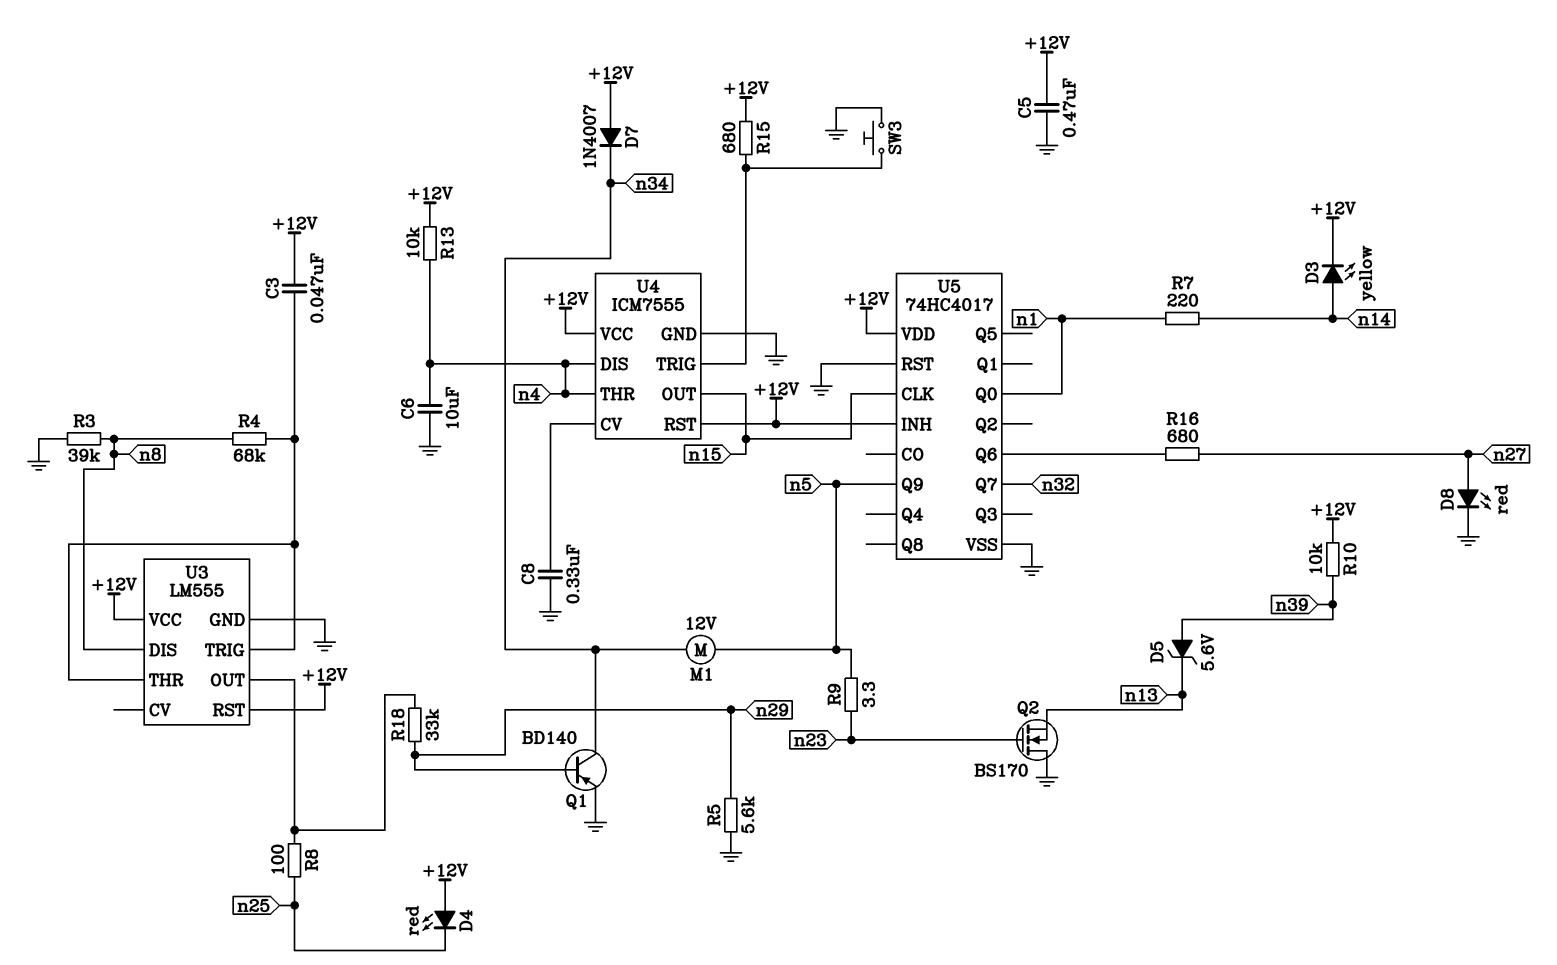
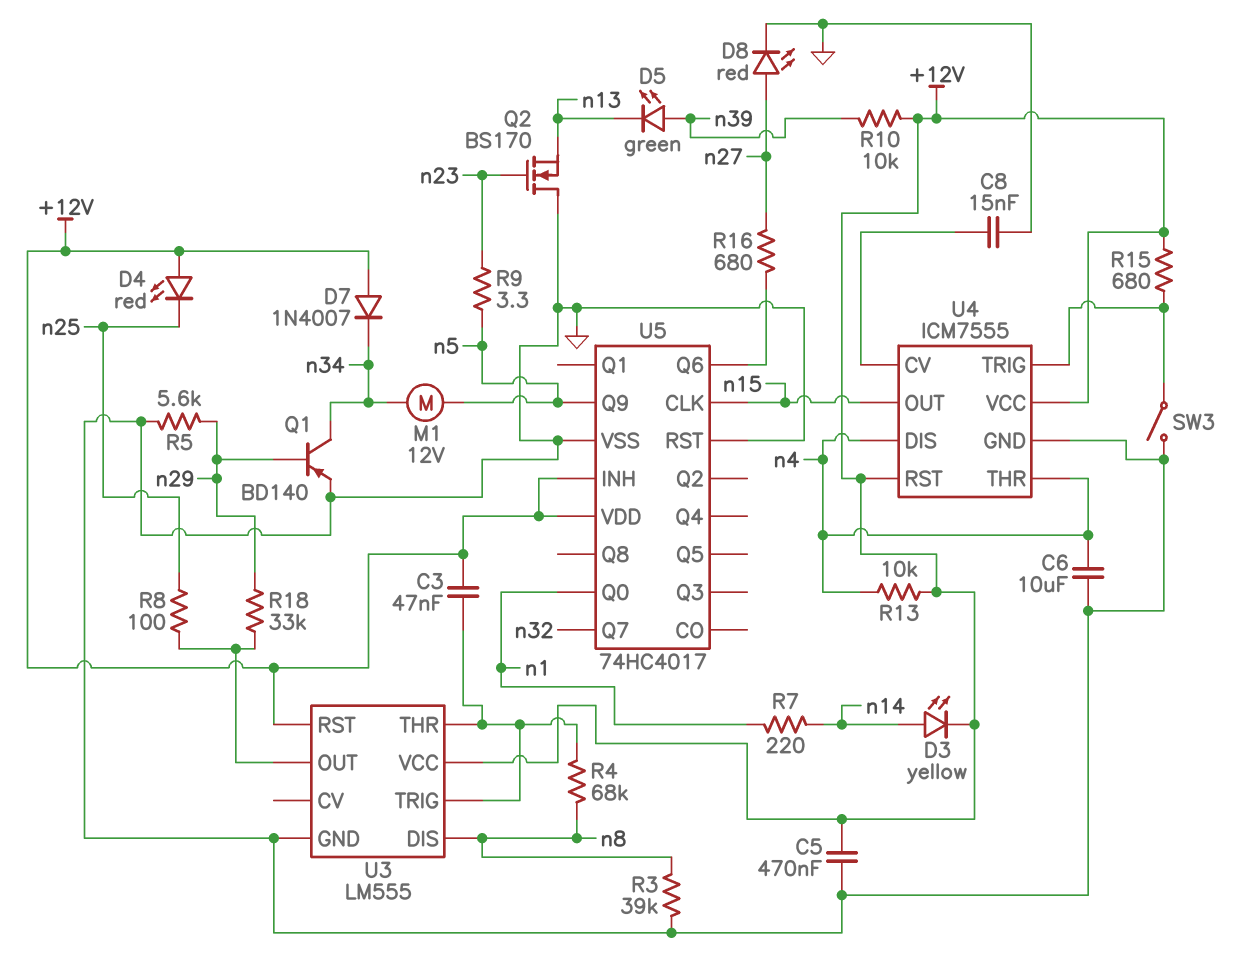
C8: 330nF (GND, U4/CV) -> 15nF (GND, U4/CV)
D5: zener 5.6V (A n39, K n13) -> LED green (A n39, K n13)
SW3: button (GND, U4/TRIG) -> switch (GND, U4/TRIG)

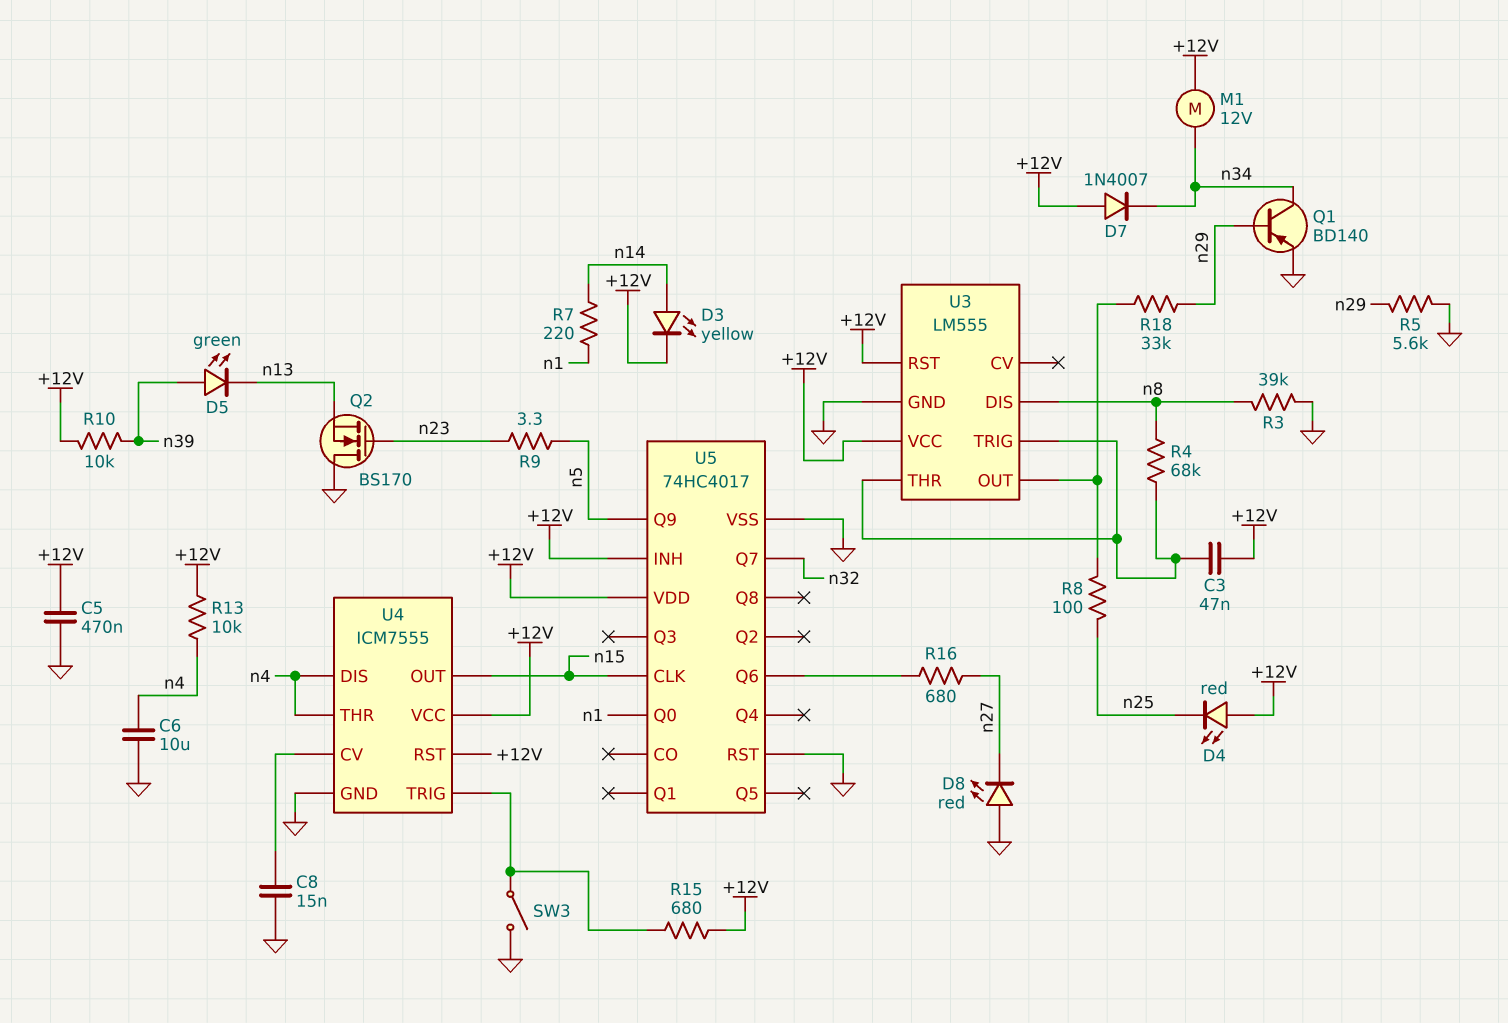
D8: LED red (A n27, K GND) -> LED red (A GND, K n27)
M1: motor 12V (n5, n34) -> motor 12V (+12V, n34)

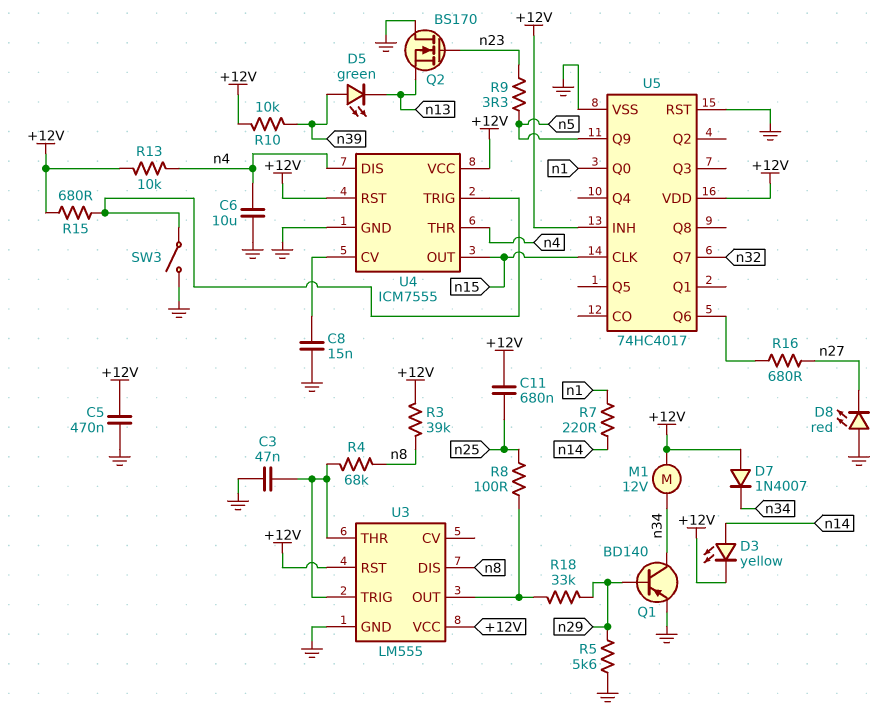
C3: 47nF (+12V, U3/THR) -> 47nF (GND, U3/THR)
C11: none -> 680nF (+12V, n25)
D4: LED red (A +12V, K n25) -> none
R3: 39k (GND, n8) -> 39k (+12V, n8)

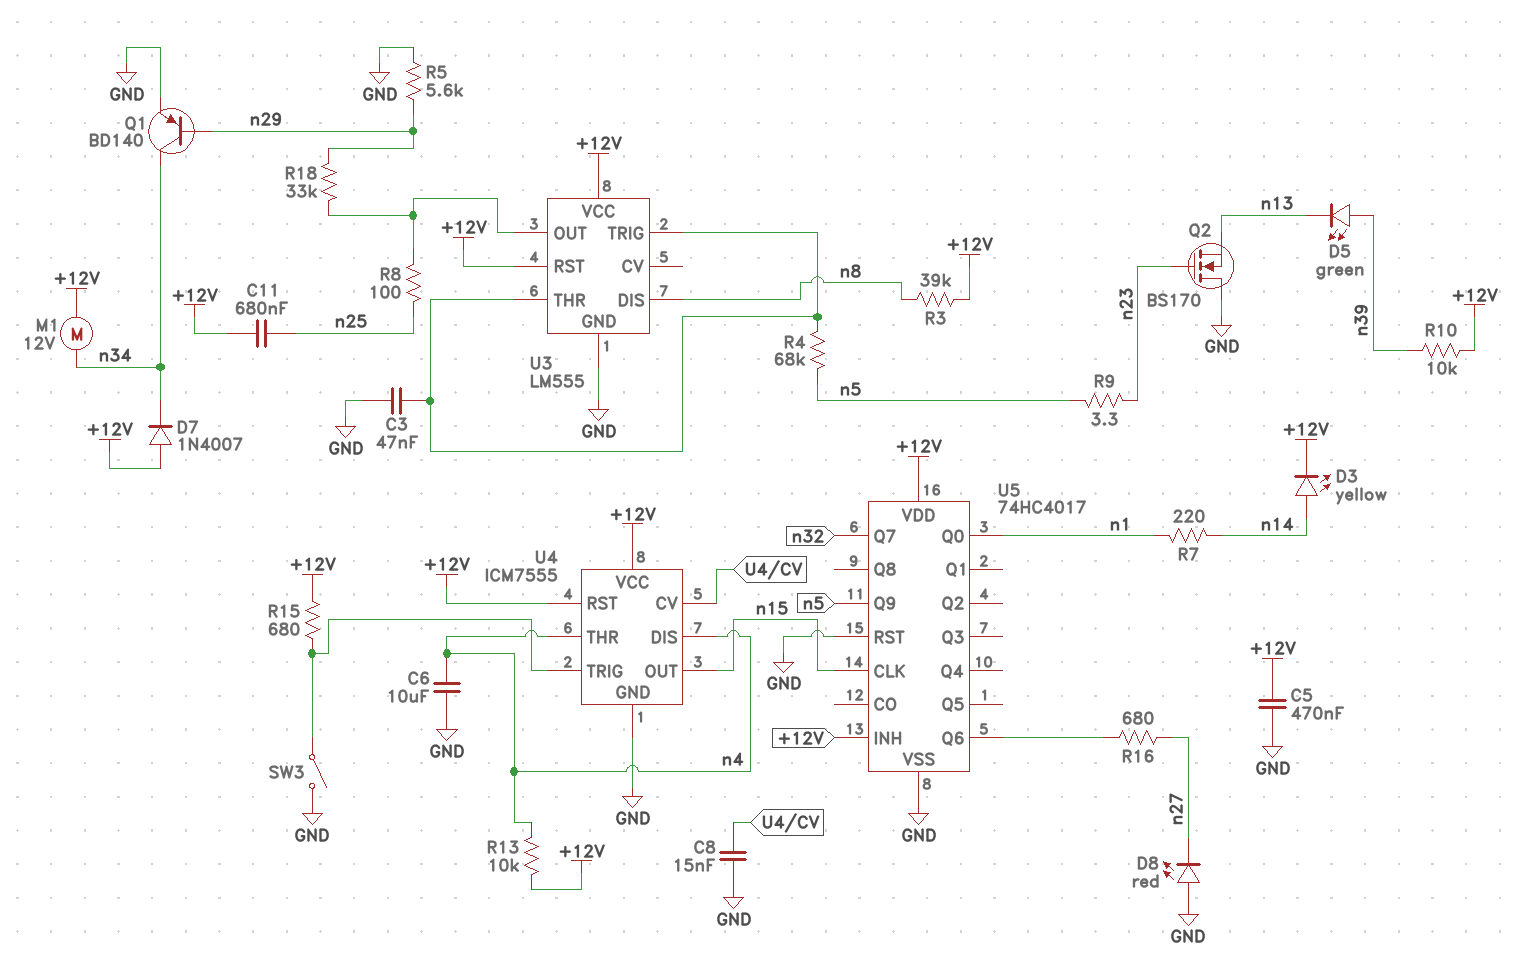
R4: 68k (U3/THR, n8) -> 68k (U3/THR, n5)

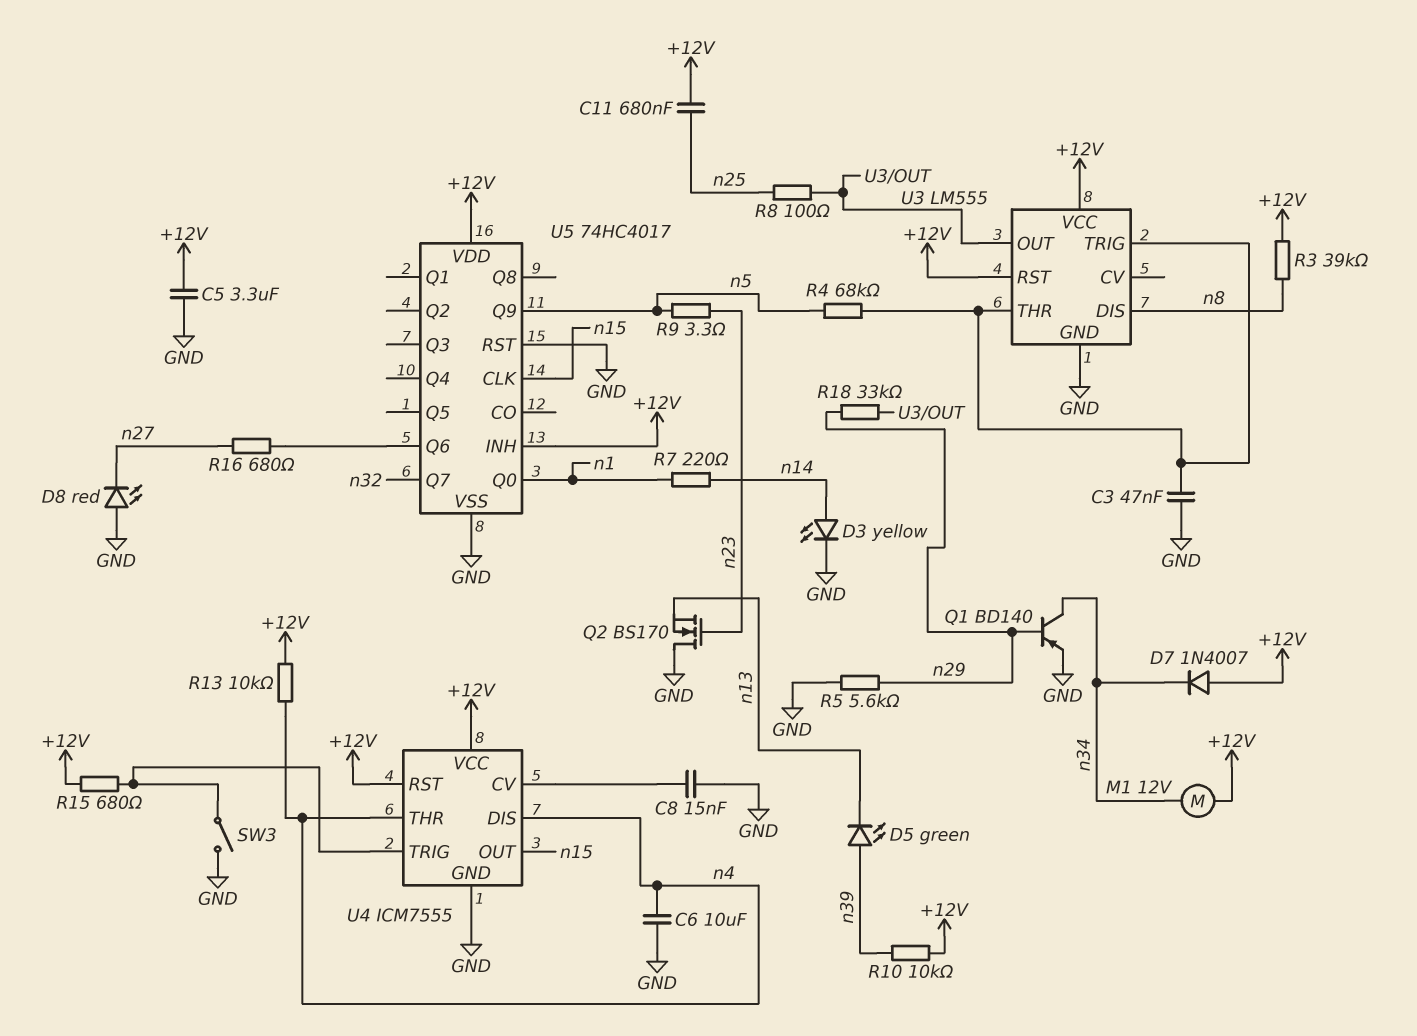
C5: 470nF (+12V, GND) -> 3.3uF (+12V, GND)
D3: LED yellow (A n14, K +12V) -> LED yellow (A n14, K GND)

